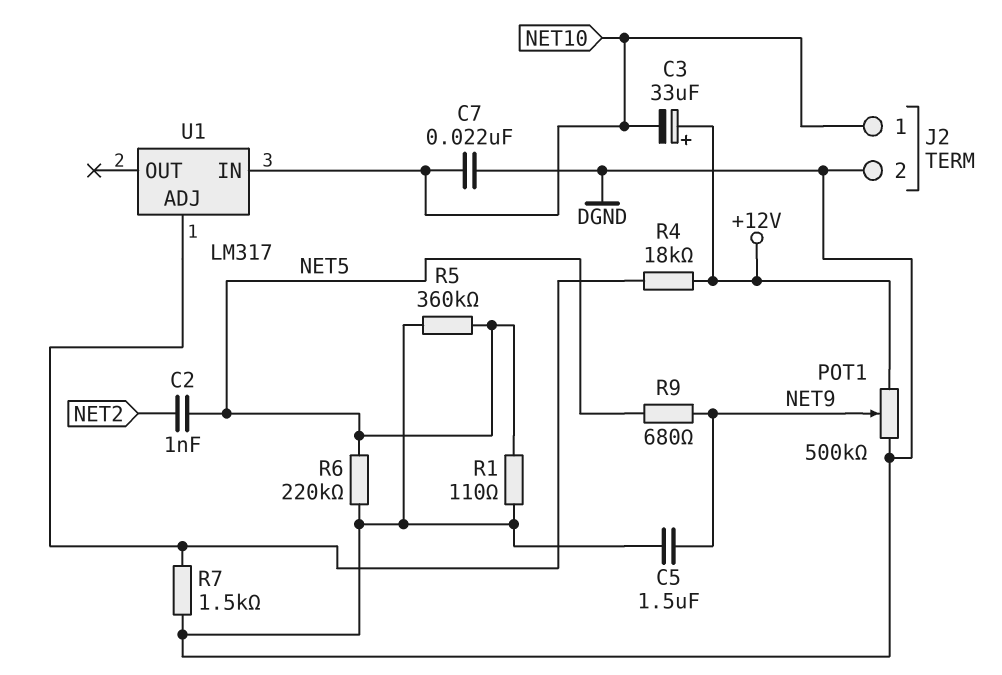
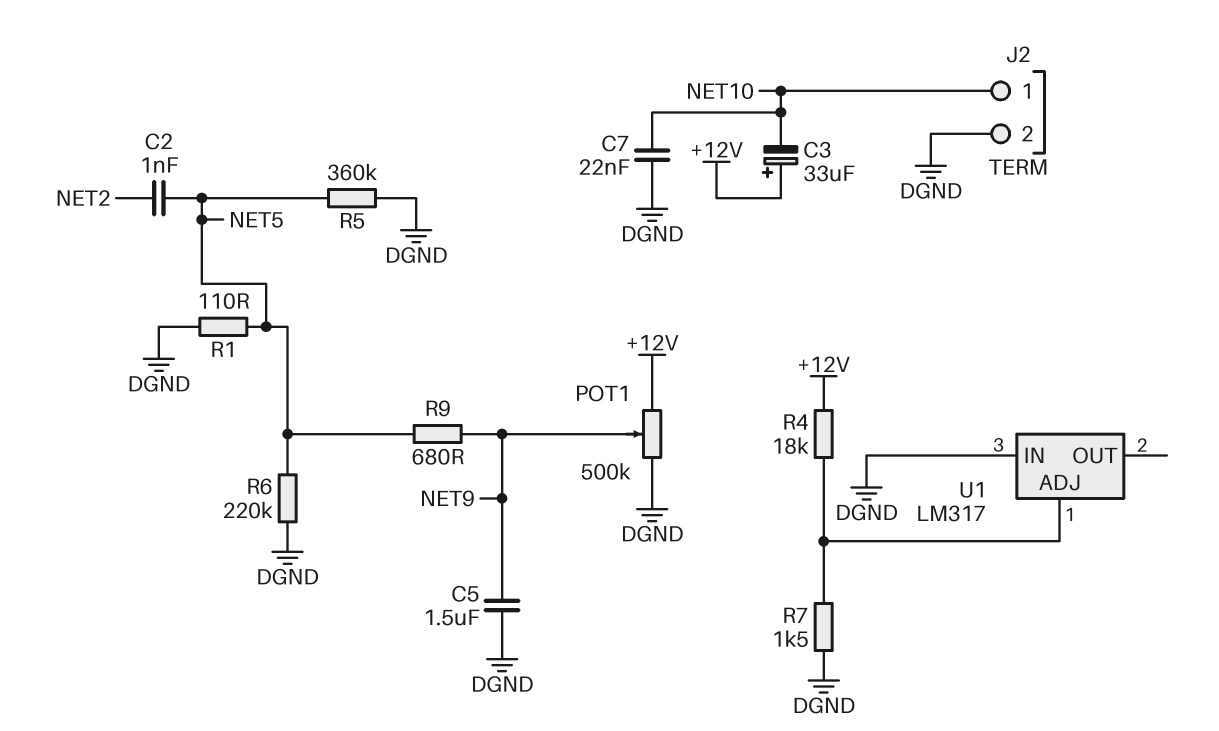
U1 pin IN: NET10 -> DGND

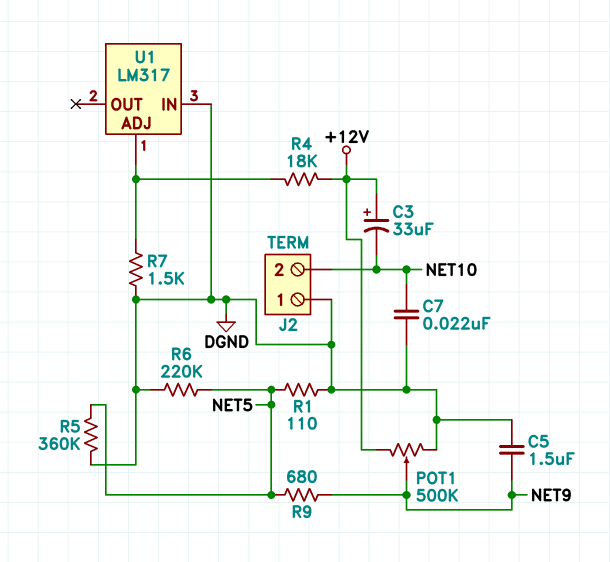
C2: 1nF (NET2, NET5) -> none
J2 pin 1: NET10 -> DGND
J2 pin 2: DGND -> NET10

